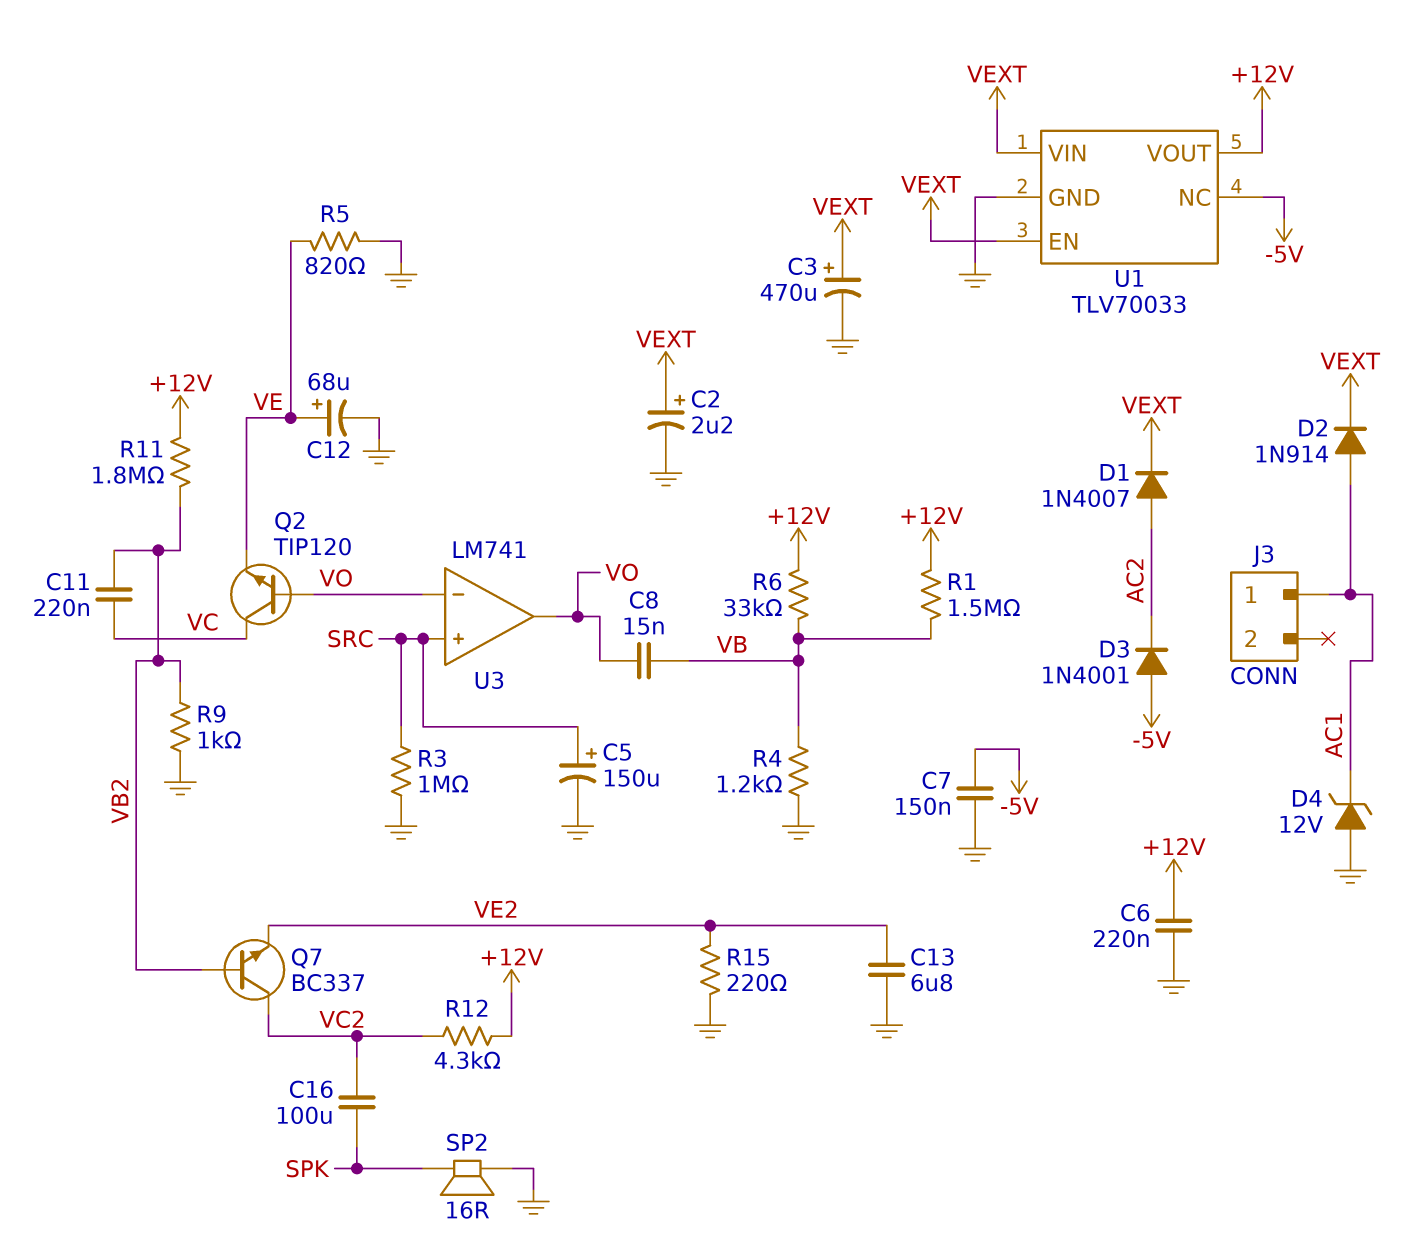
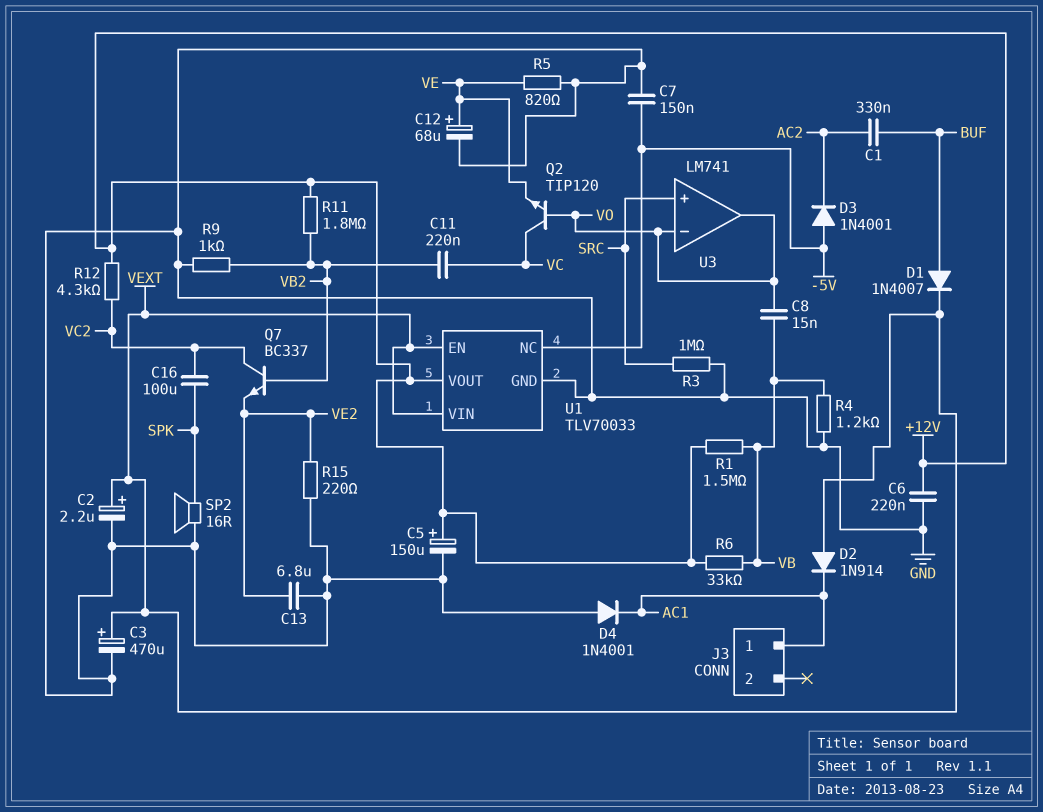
C1: none -> 330nF (AC2, BUF)
C5: 150uF (plus SRC, minus GND) -> 150uF (plus +12V, minus GND)
D1: diode 1N4007 (A AC2, K VEXT) -> diode 1N4007 (A BUF, K VEXT)
D2: diode 1N914 (A AC1, K VEXT) -> diode 1N914 (A VEXT, K AC1)
D4: zener 12V (A GND, K AC1) -> diode 1N4001 (A GND, K AC1)

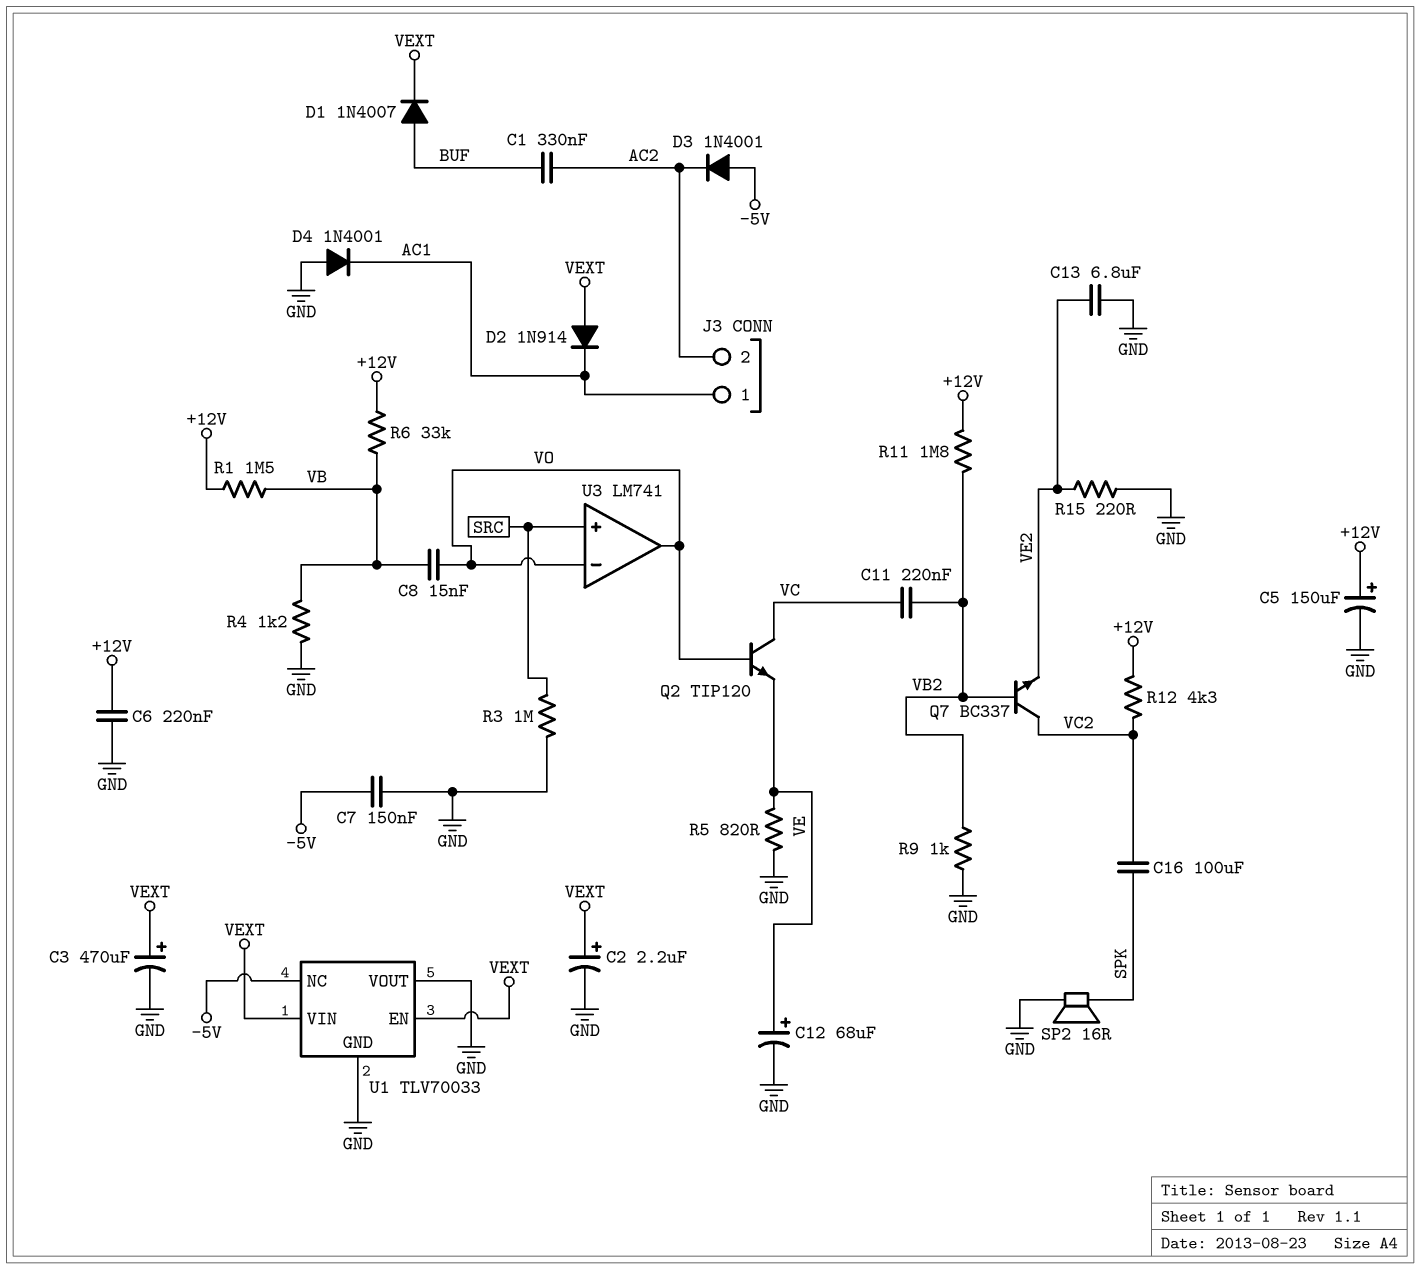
J3 pin 2: none -> AC2
U1 pin VOUT: +12V -> GND

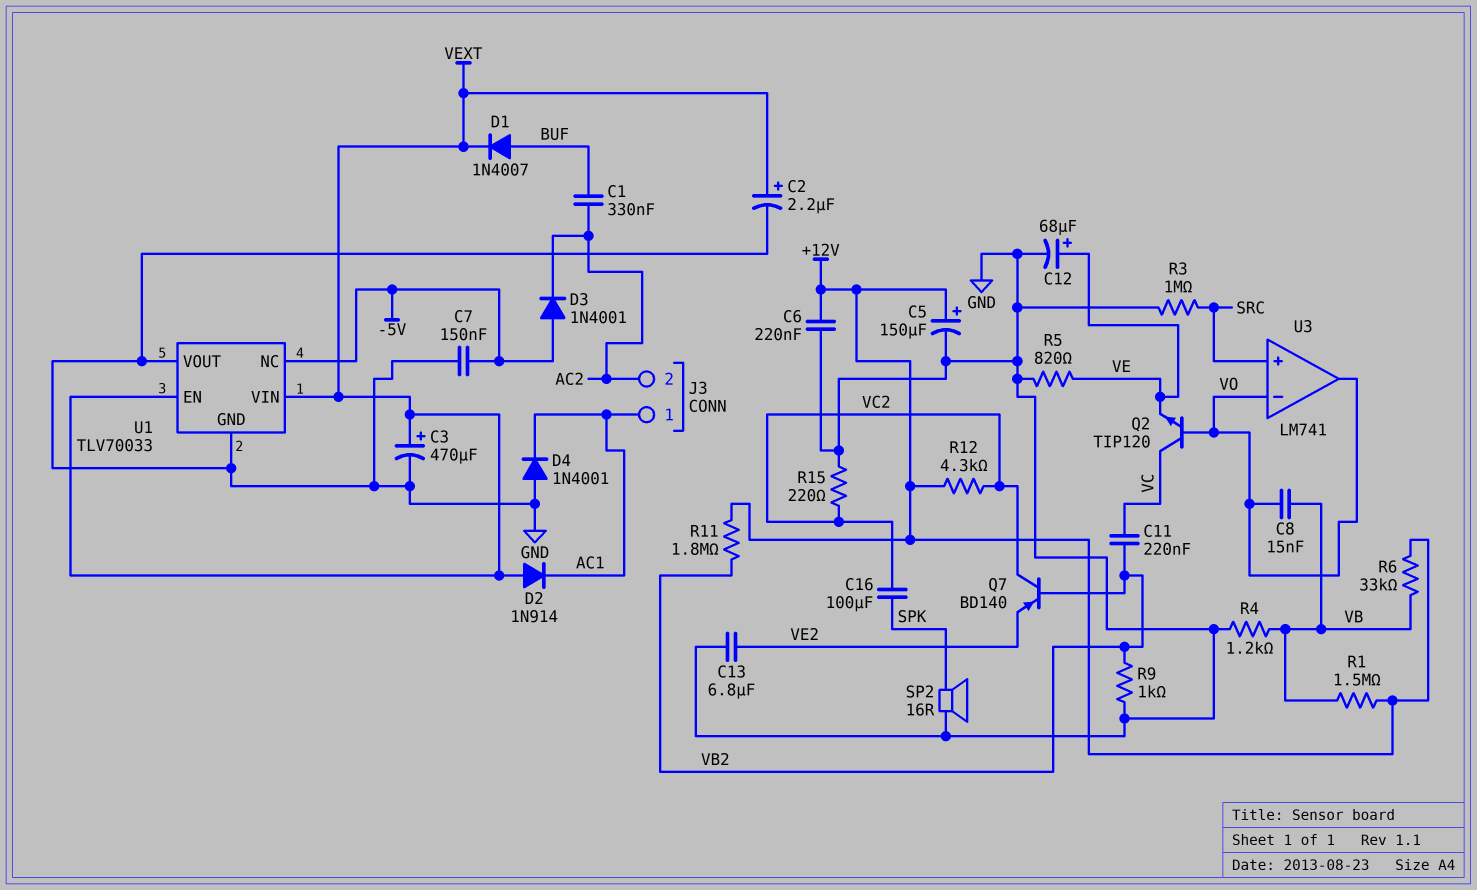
Q7: NPN BC337 (B VB2, C VC2, E VE2) -> PNP BD140 (B VB2, C VC2, E VE2)
R15: 220 (GND, VE2) -> 220 (GND, VC2)

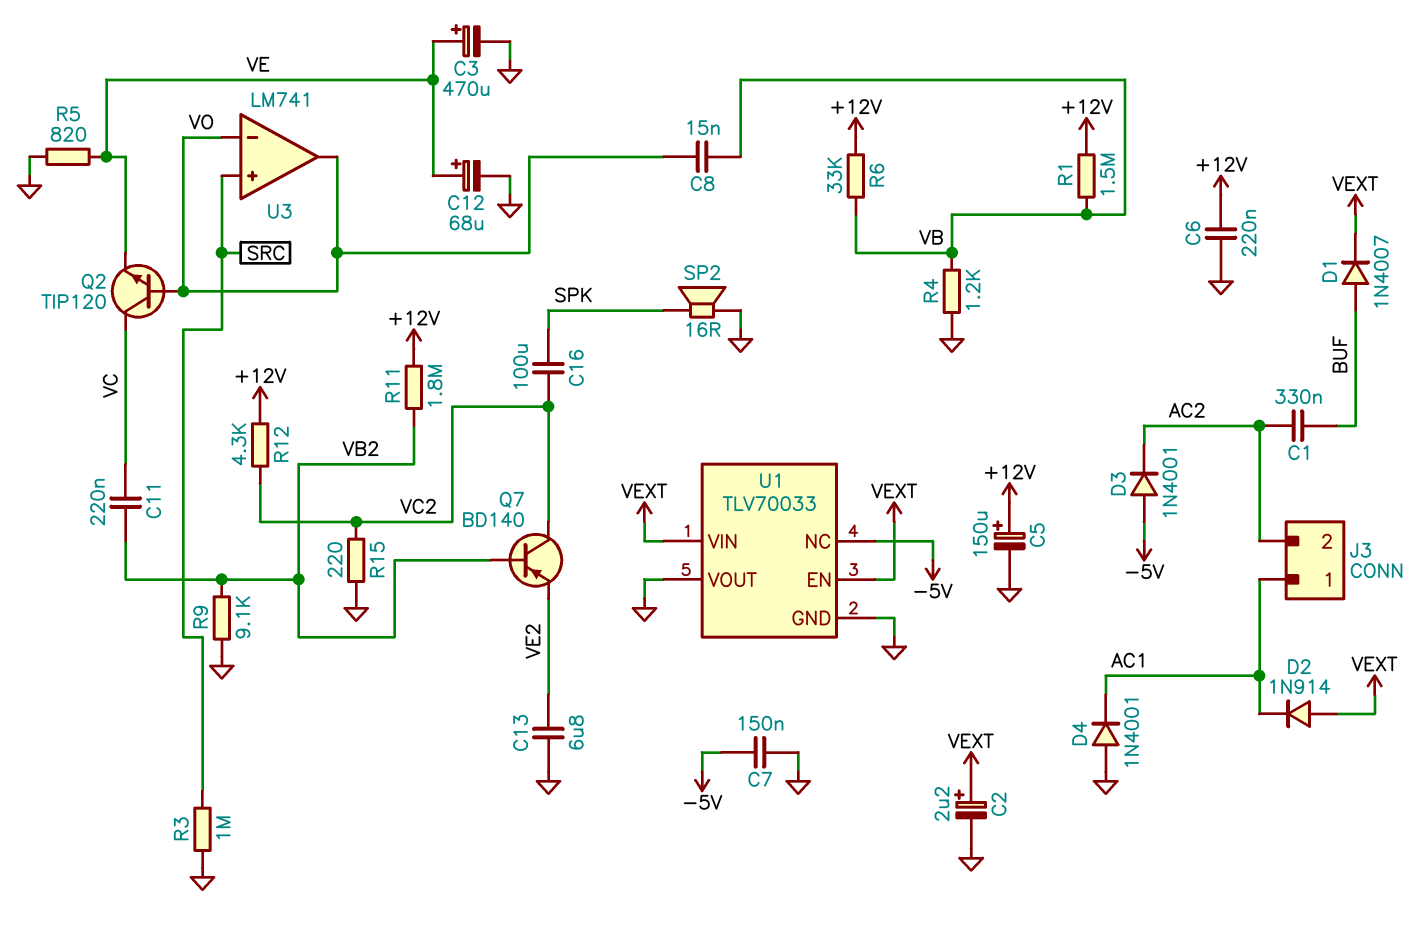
C3: 470uF (plus VEXT, minus GND) -> 470uF (plus VE, minus GND)
R9: 1k (GND, VB2) -> 9.1k (GND, VB2)

